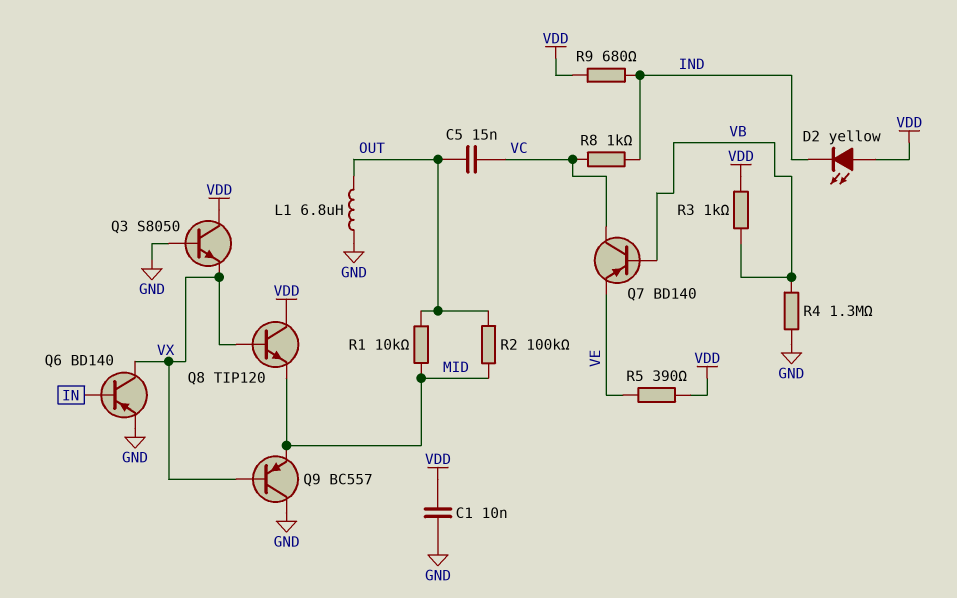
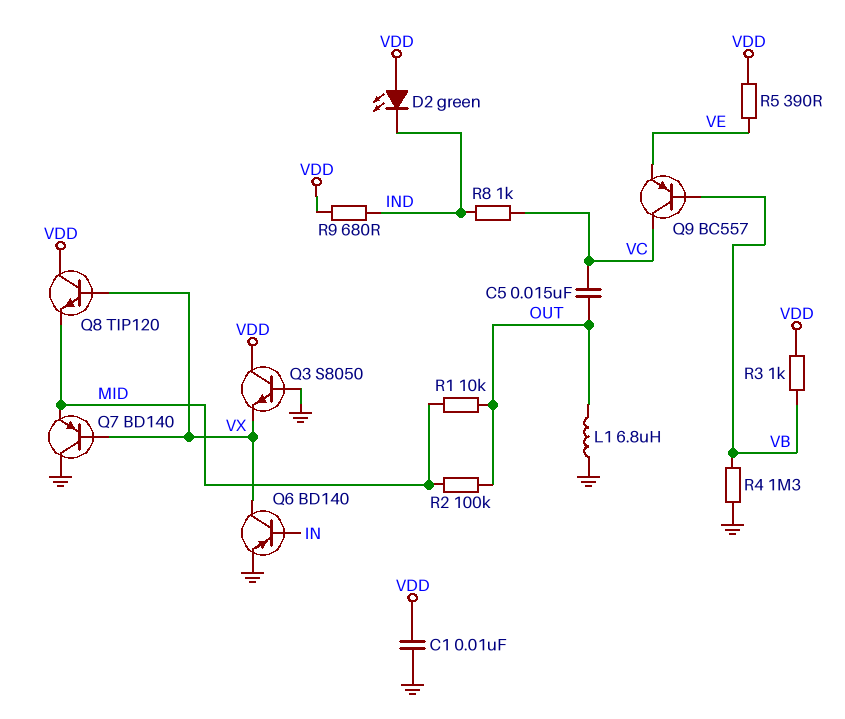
D2: LED yellow (A VDD, K IND) -> LED green (A VDD, K IND)
Q7: PNP BD140 (B VB, C VC, E VE) -> PNP BD140 (B VX, C GND, E MID)
Q9: PNP BC557 (B VX, C GND, E MID) -> PNP BC557 (B VB, C VC, E VE)

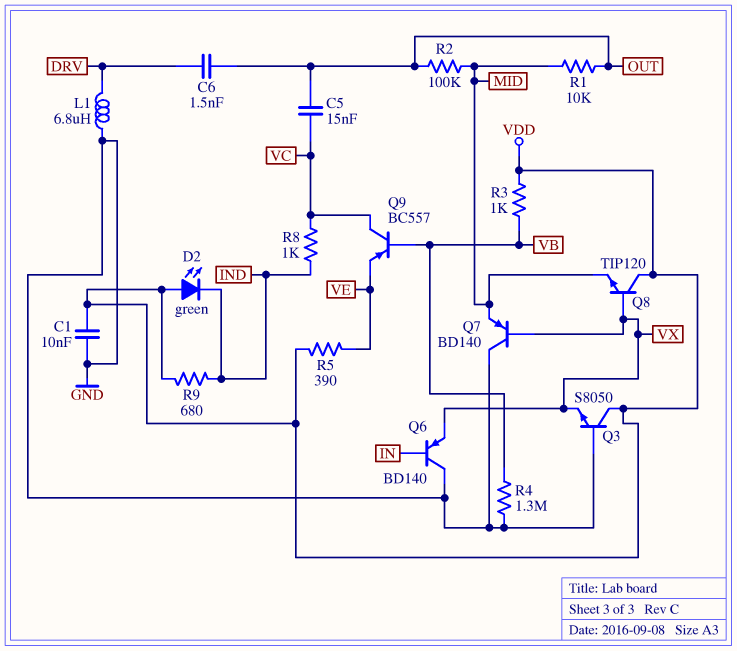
C6: none -> 1.5nF (DRV, OUT)
L1: 6.8uH (GND, OUT) -> 6.8uH (DRV, GND)
Q6: PNP BD140 (B IN, C VX, E GND) -> PNP BD140 (B IN, C GND, E VX)

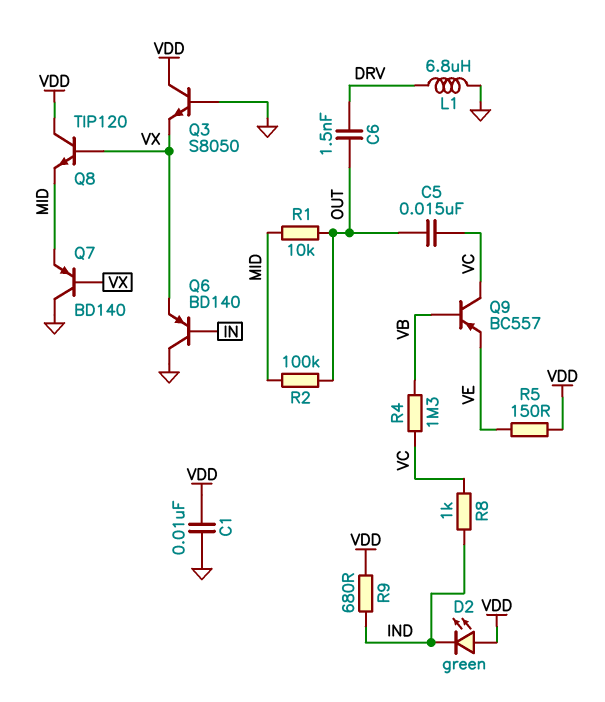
R3: 1k (VB, VDD) -> none
R4: 1.3M (GND, VB) -> 1.3M (VB, VC)
R5: 390 (VDD, VE) -> 150 (VDD, VE)

